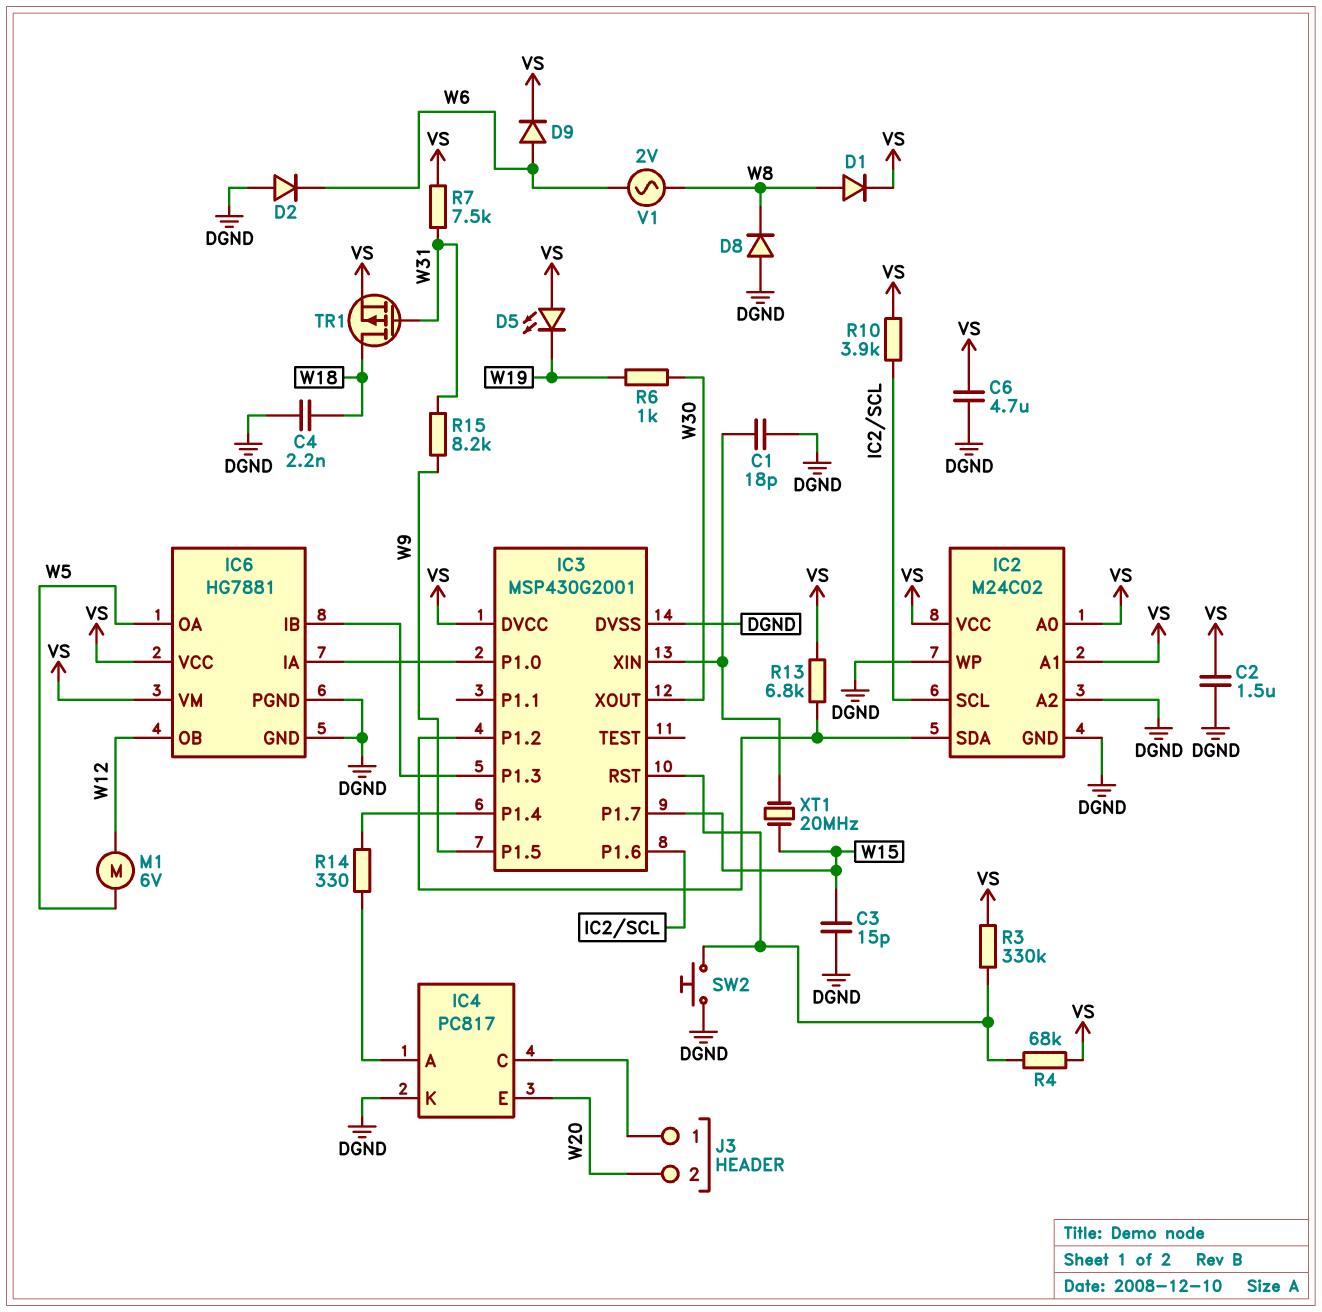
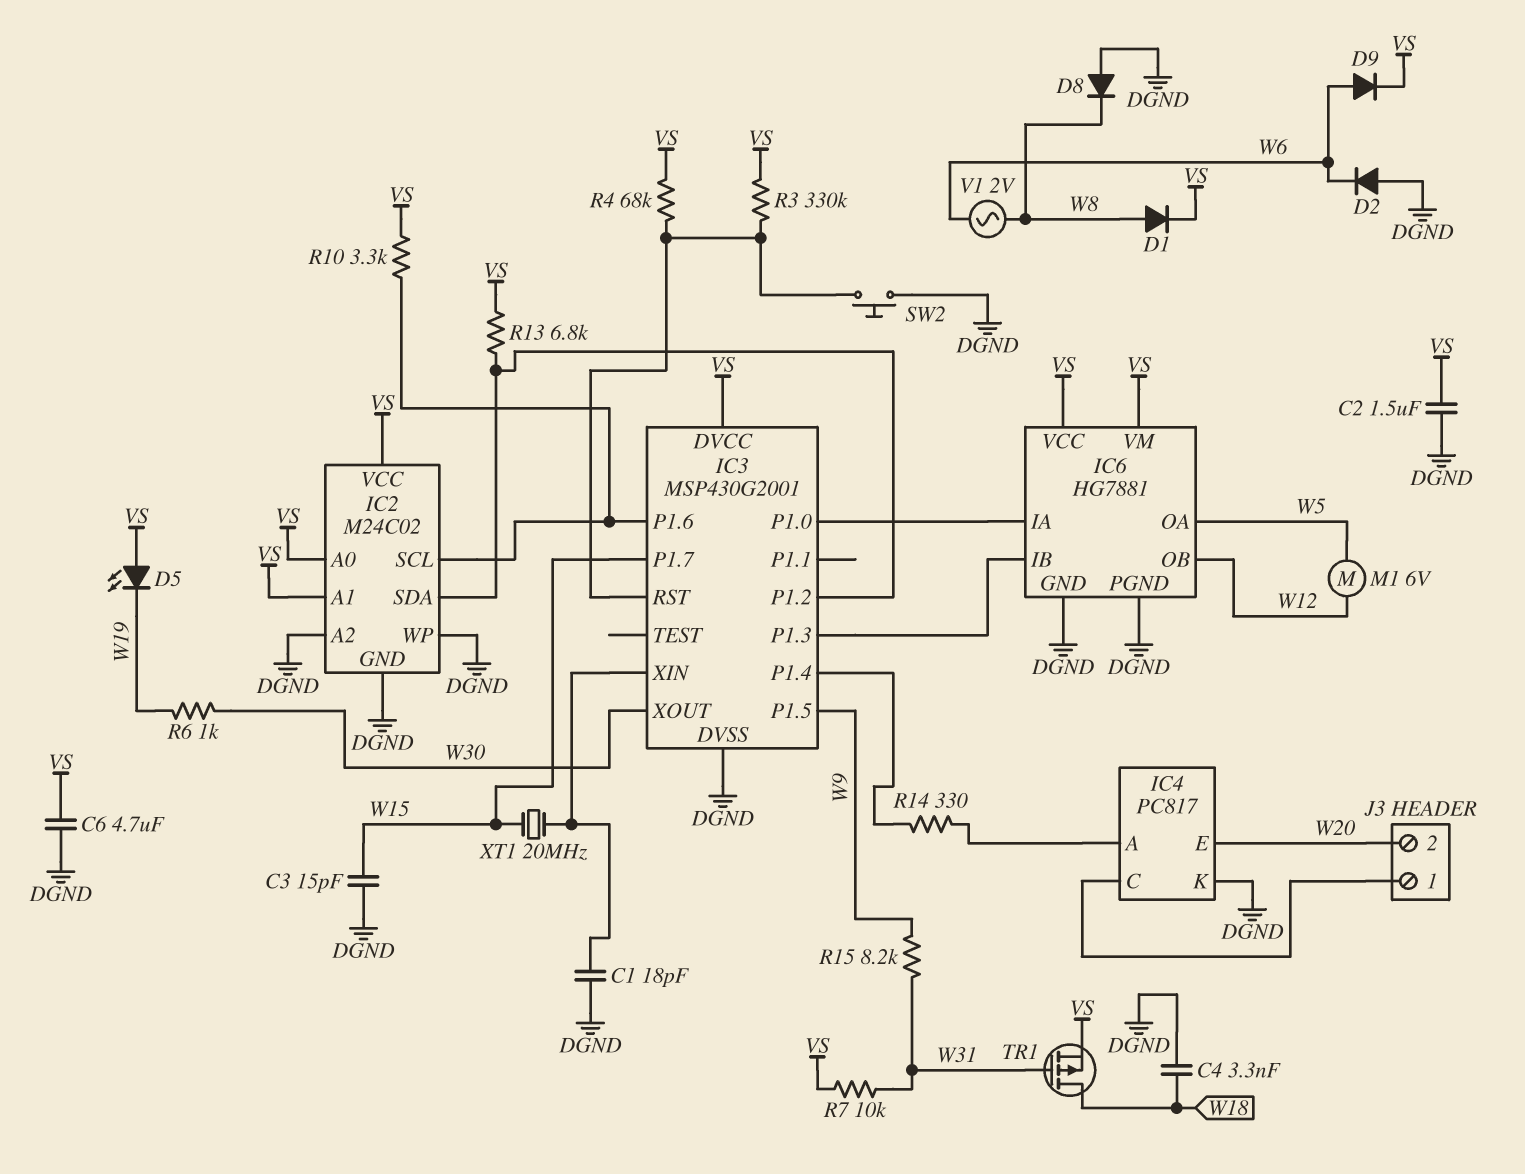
C4: 2.2nF (DGND, W18) -> 3.3nF (DGND, W18)
R7: 7.5k (VS, W31) -> 10k (VS, W31)
R10: 3.9k (IC2/SCL, VS) -> 3.3k (IC2/SCL, VS)

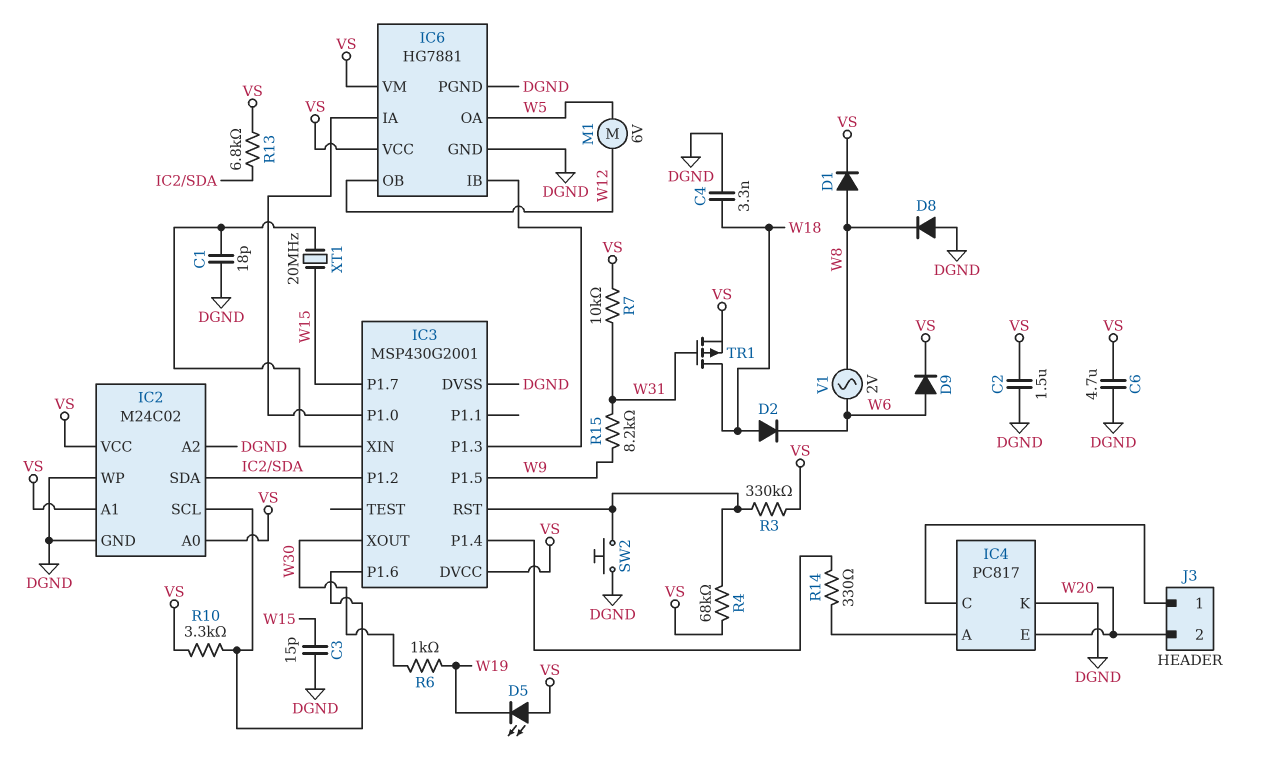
D2: diode (A DGND, K W6) -> diode (A W18, K W6)

